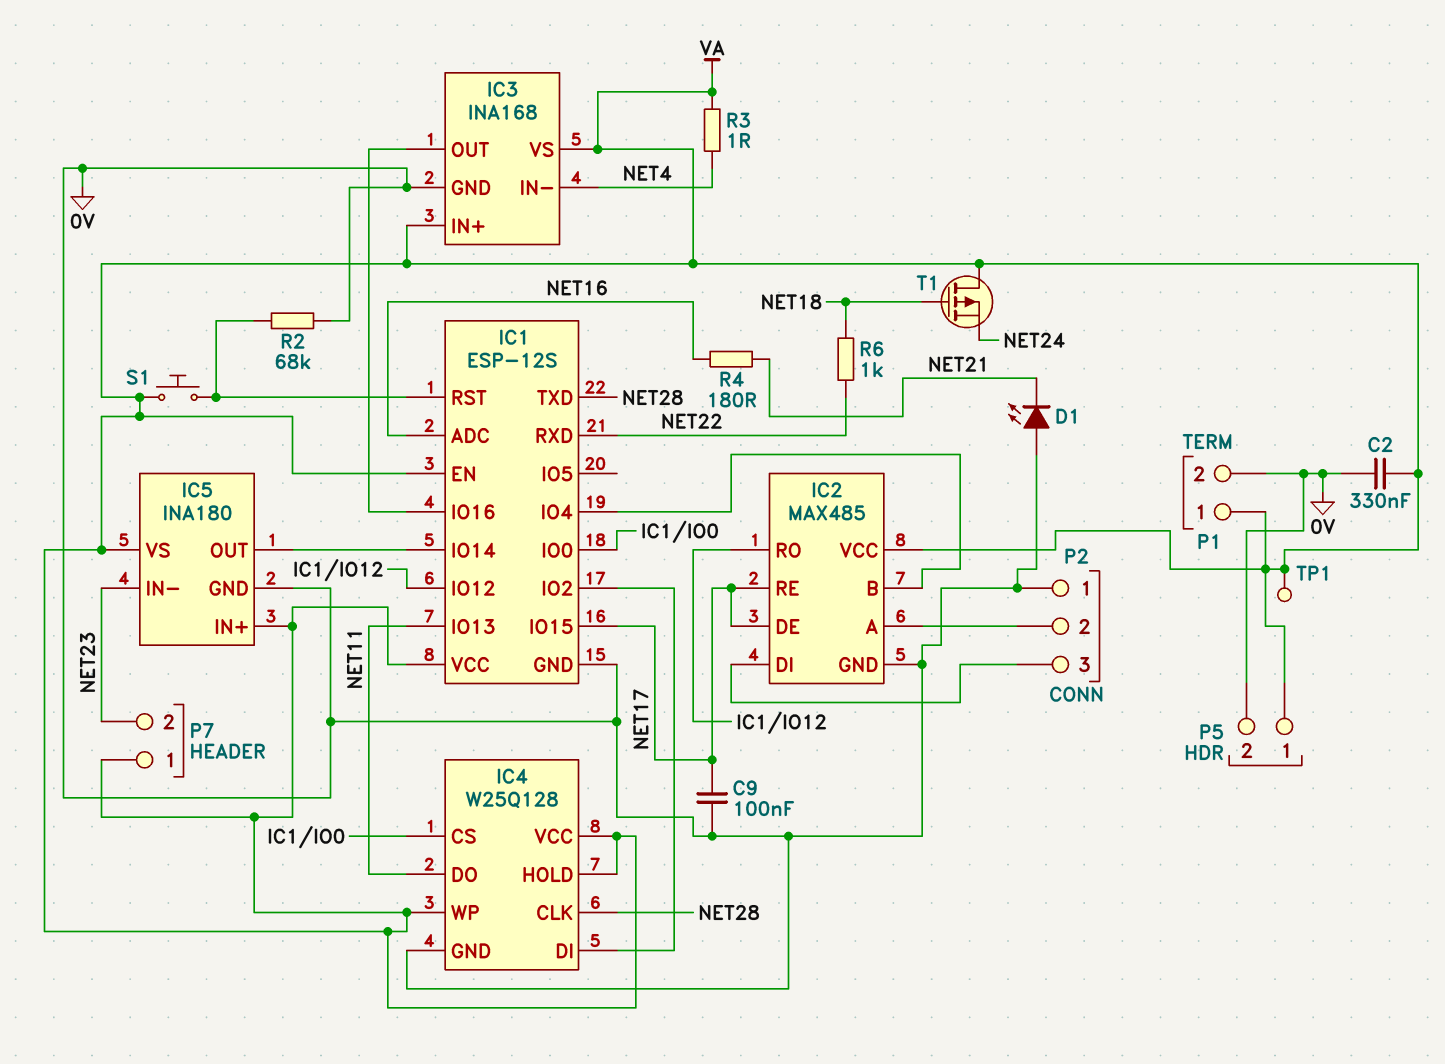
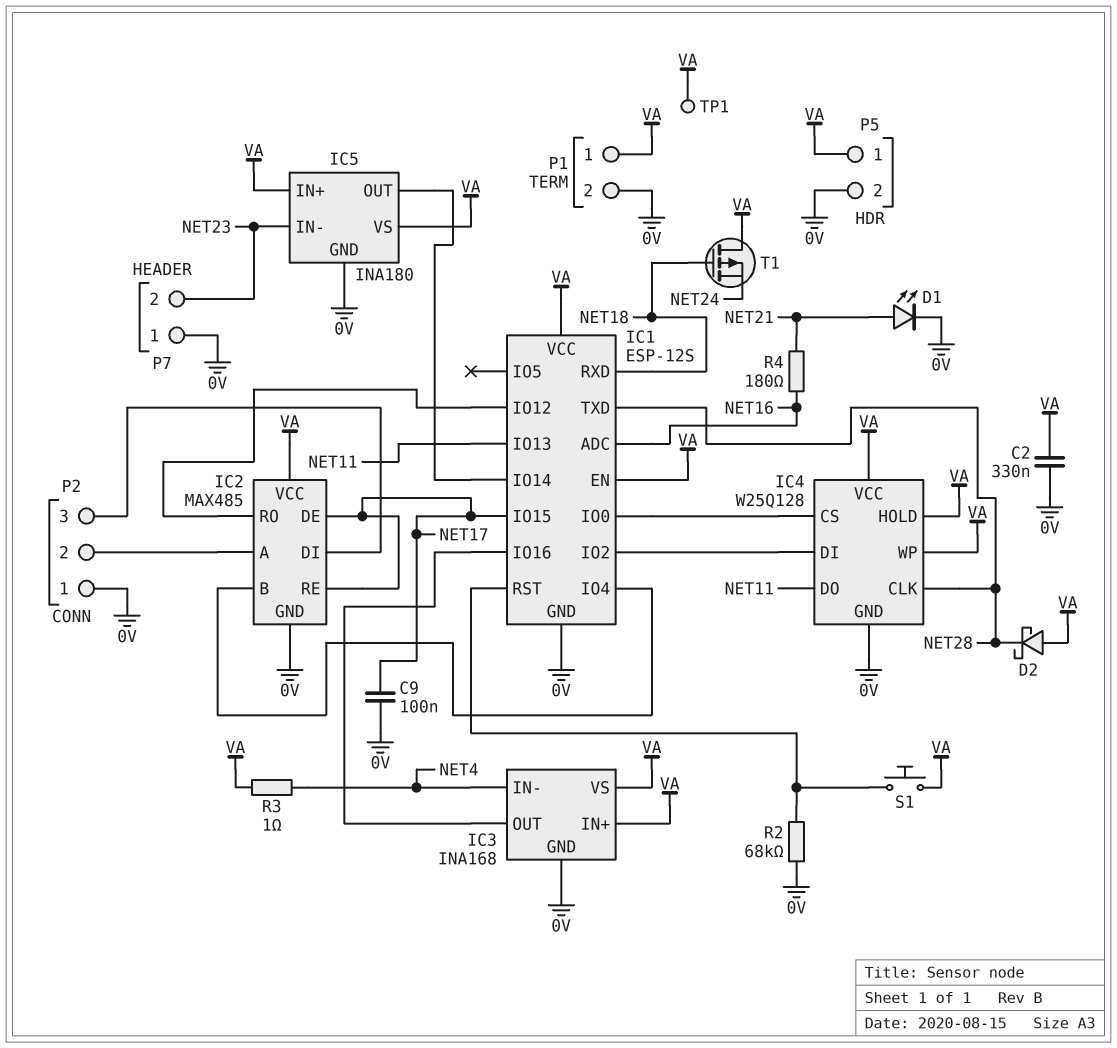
D1: LED (A 0V, K NET21) -> LED (A NET21, K 0V)
D2: none -> schottky (A VA, K NET28)
IC1 pin RXD: NET22 -> NET18
P7 pin 1: VA -> 0V
R6: 1k (NET18, NET22) -> none

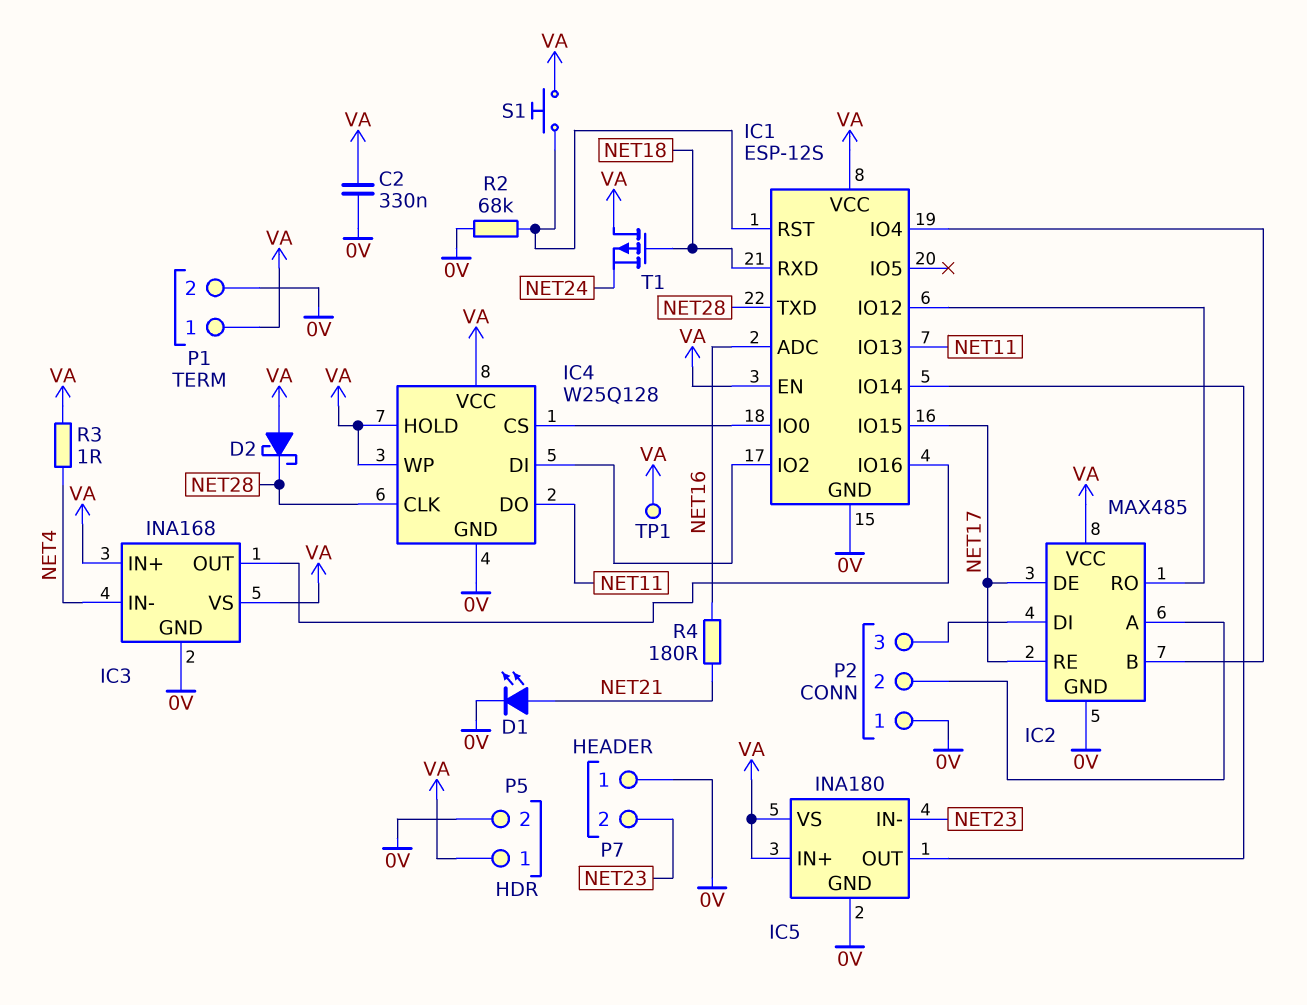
C9: 100nF (0V, NET17) -> none

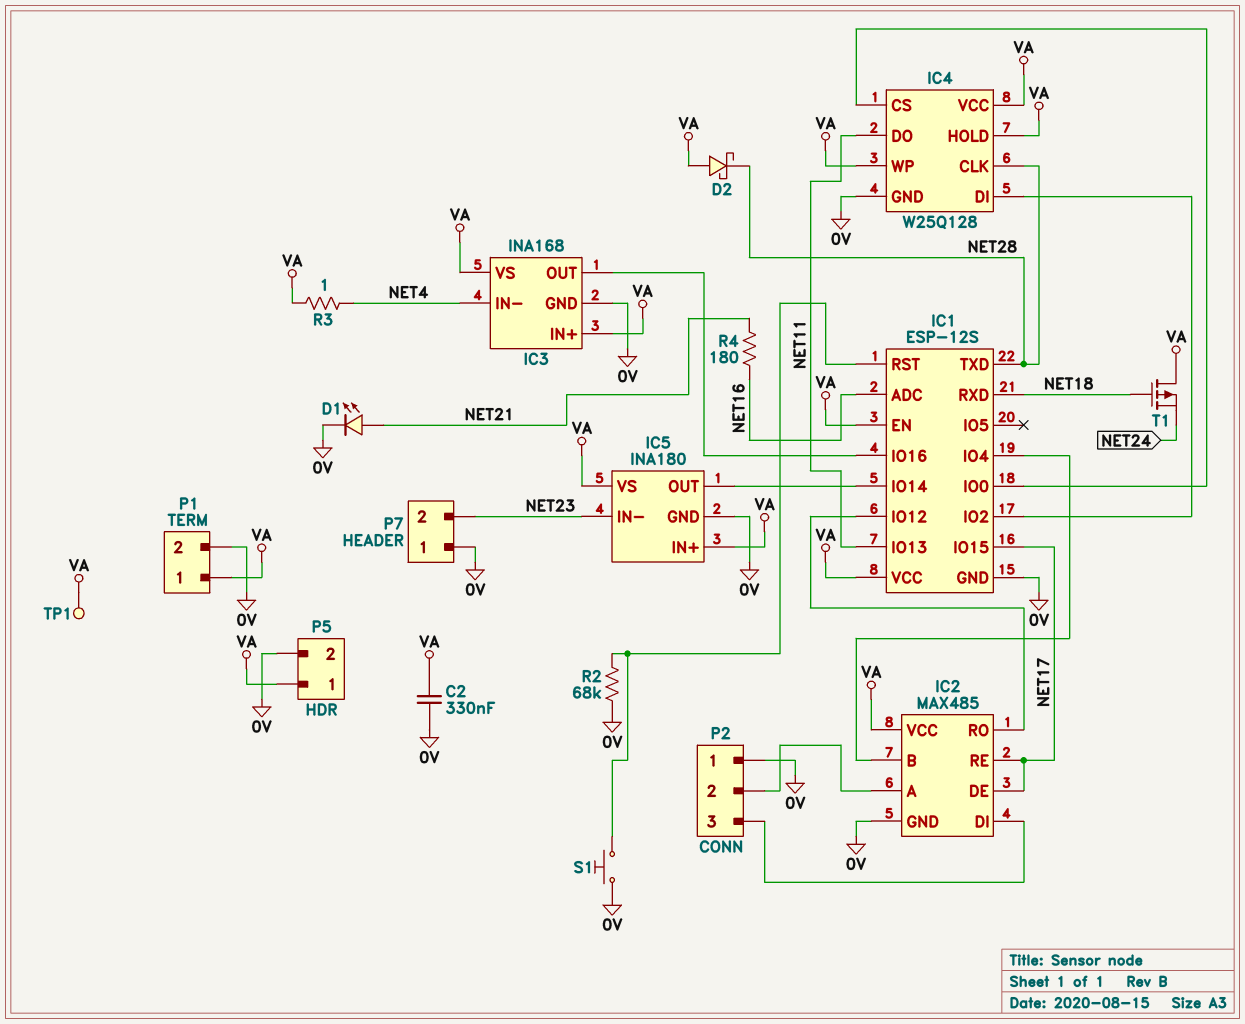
S1: button (IC1/RST, VA) -> button (0V, IC1/RST)

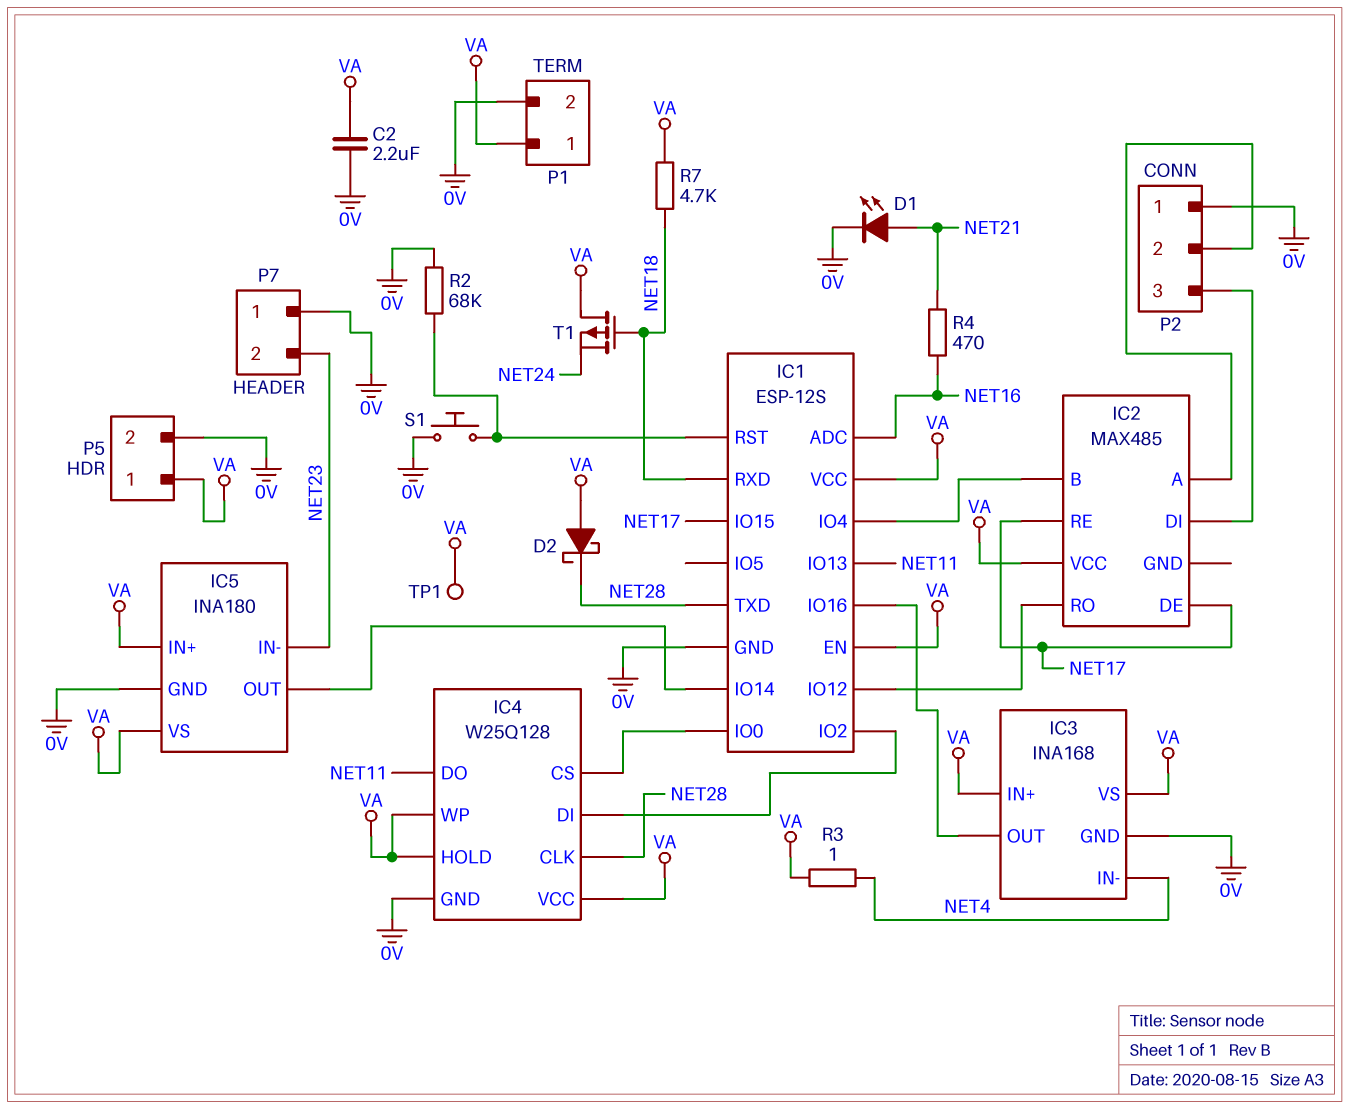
C2: 330nF (0V, VA) -> 2.2uF (0V, VA)
IC2 pin GND: 0V -> none
R4: 180 (NET16, NET21) -> 470 (NET16, NET21)
R7: none -> 4.7k (NET18, VA)

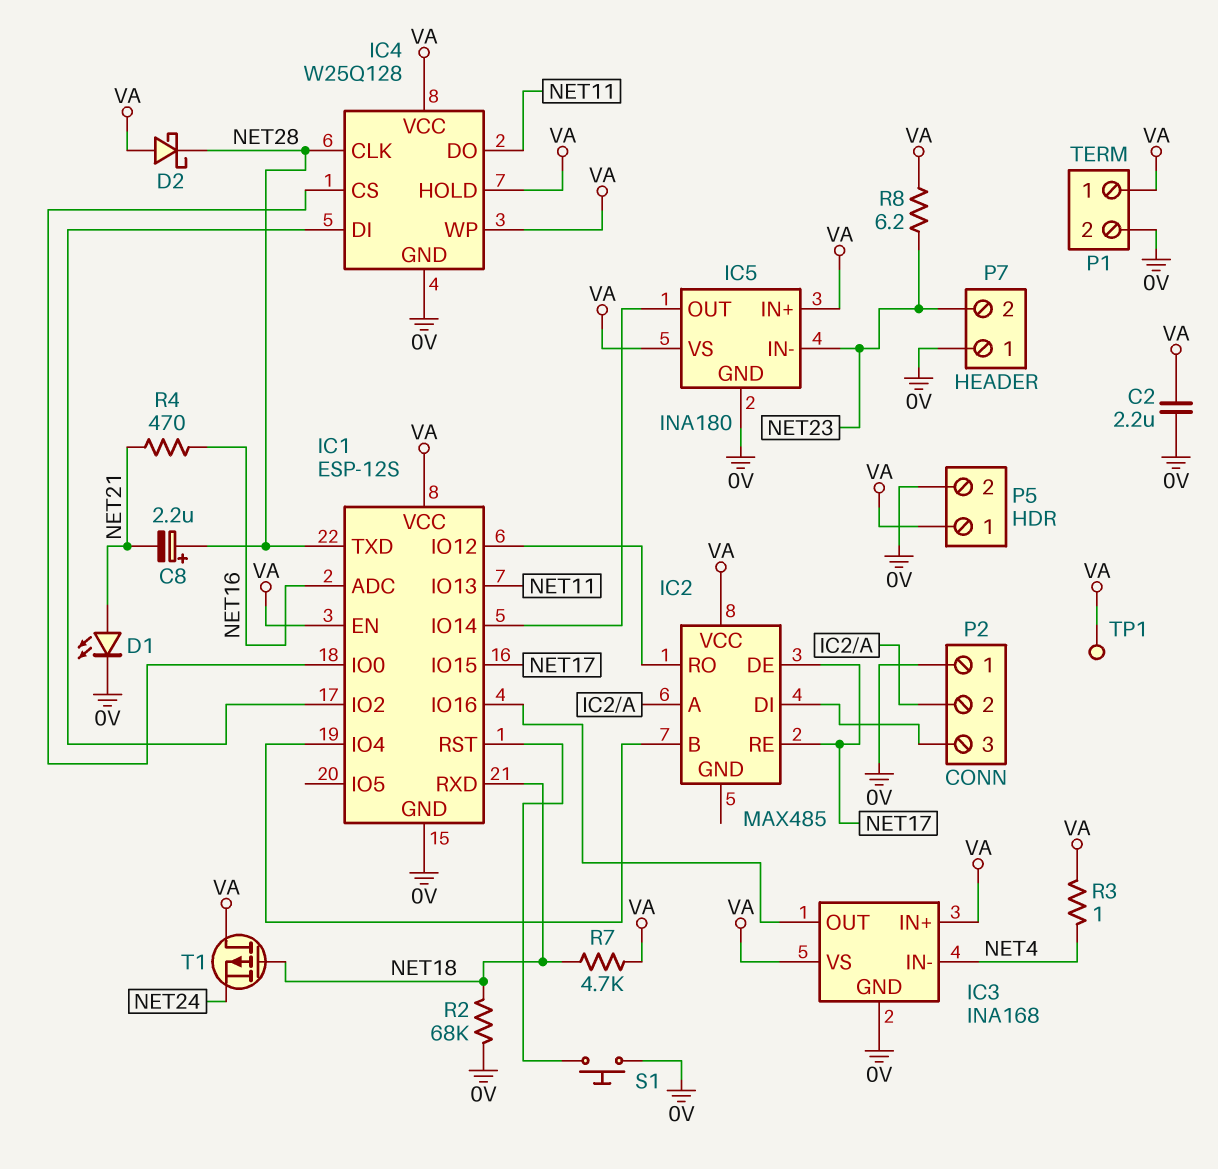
C8: none -> 2.2uF (plus NET28, minus NET21)
R2: 68k (0V, IC1/RST) -> 68k (0V, NET18)
R8: none -> 6.2 (NET23, VA)

